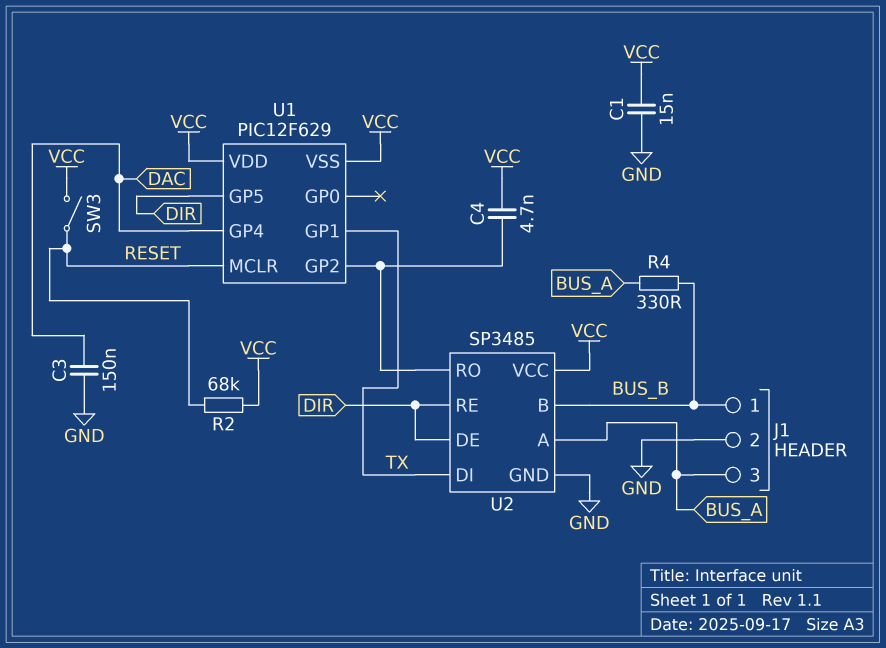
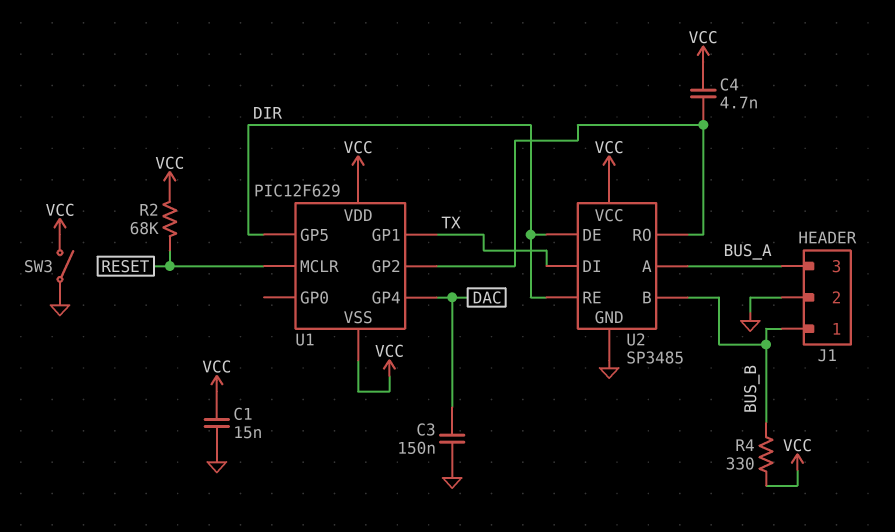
R4: 330 (BUS_A, BUS_B) -> 330 (BUS_B, VCC)
SW3: switch (RESET, VCC) -> switch (GND, VCC)

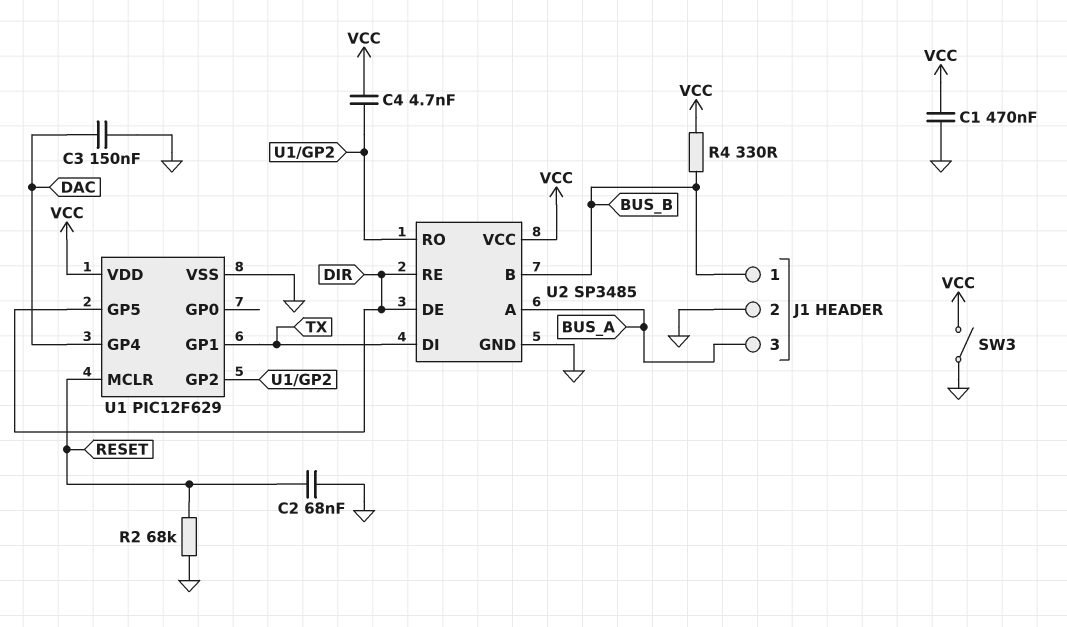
C1: 15nF (GND, VCC) -> 470nF (GND, VCC)
C2: none -> 68nF (GND, RESET)
R2: 68k (RESET, VCC) -> 68k (GND, RESET)
U1 pin VSS: VCC -> GND

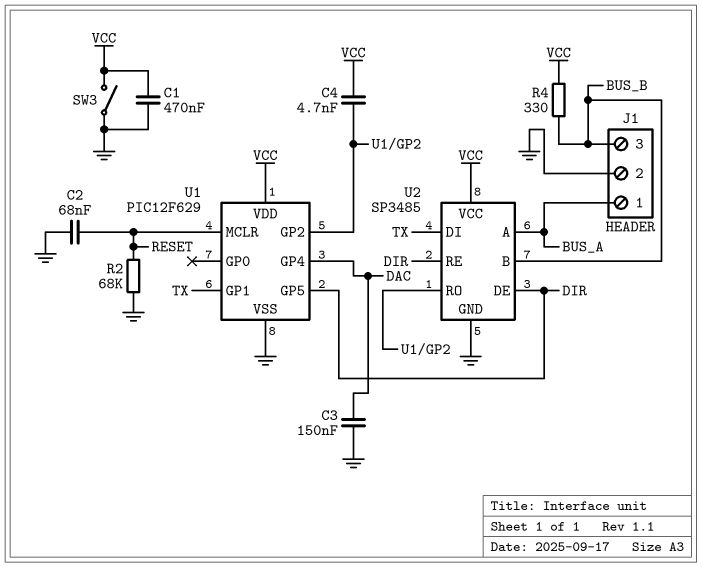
J1 pin 1: BUS_B -> BUS_A
J1 pin 3: BUS_A -> BUS_B

